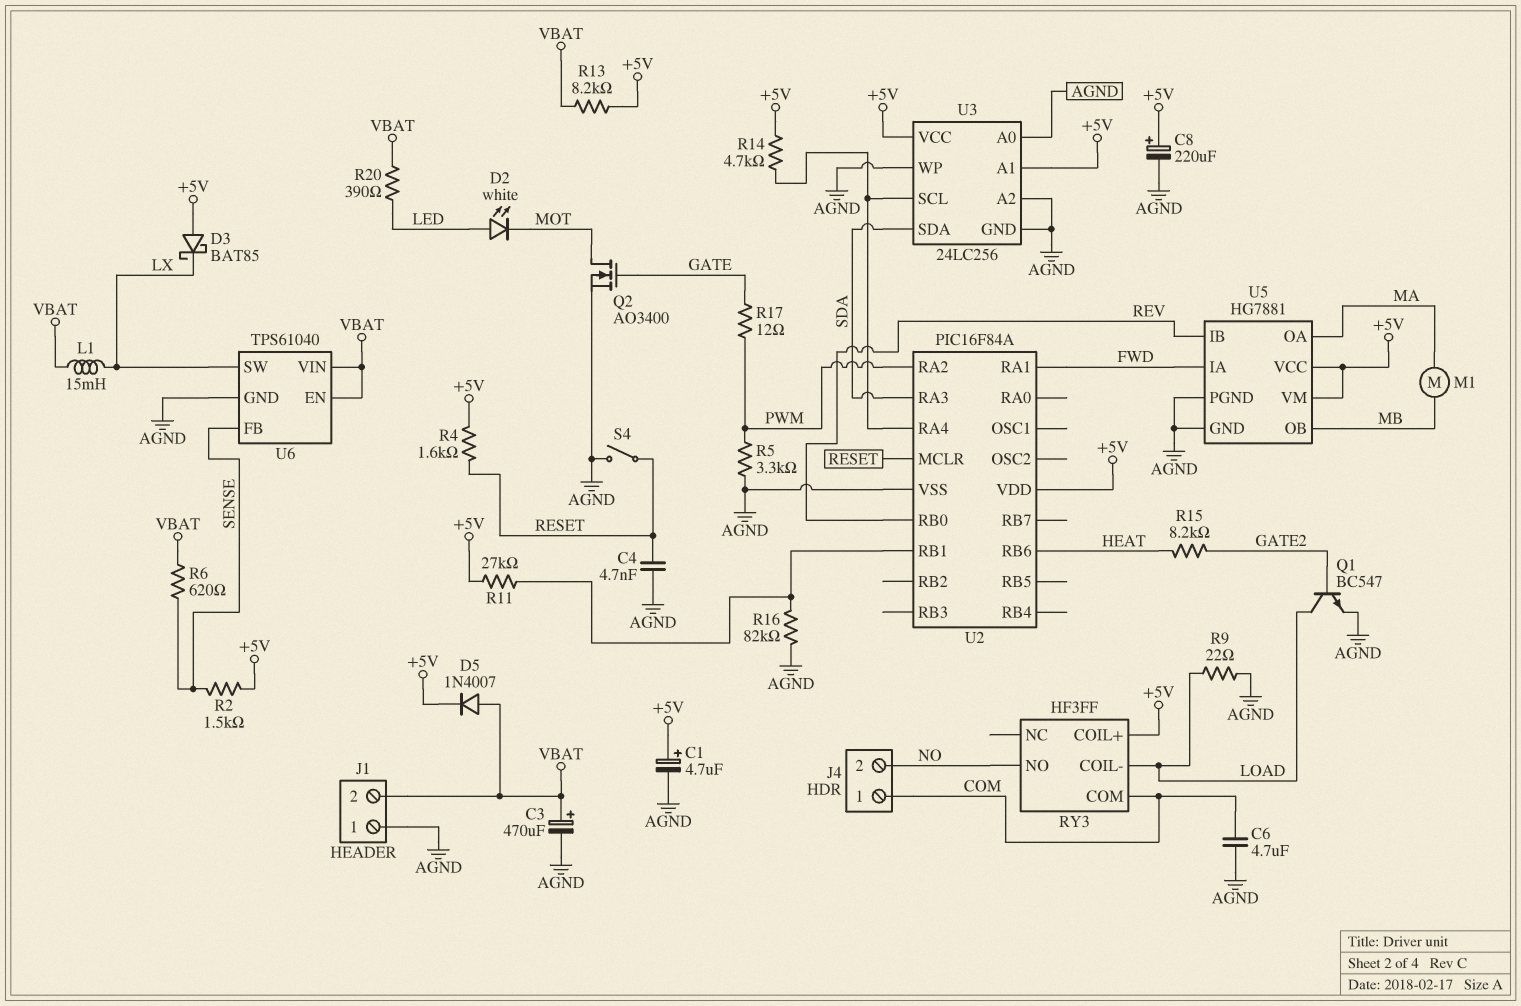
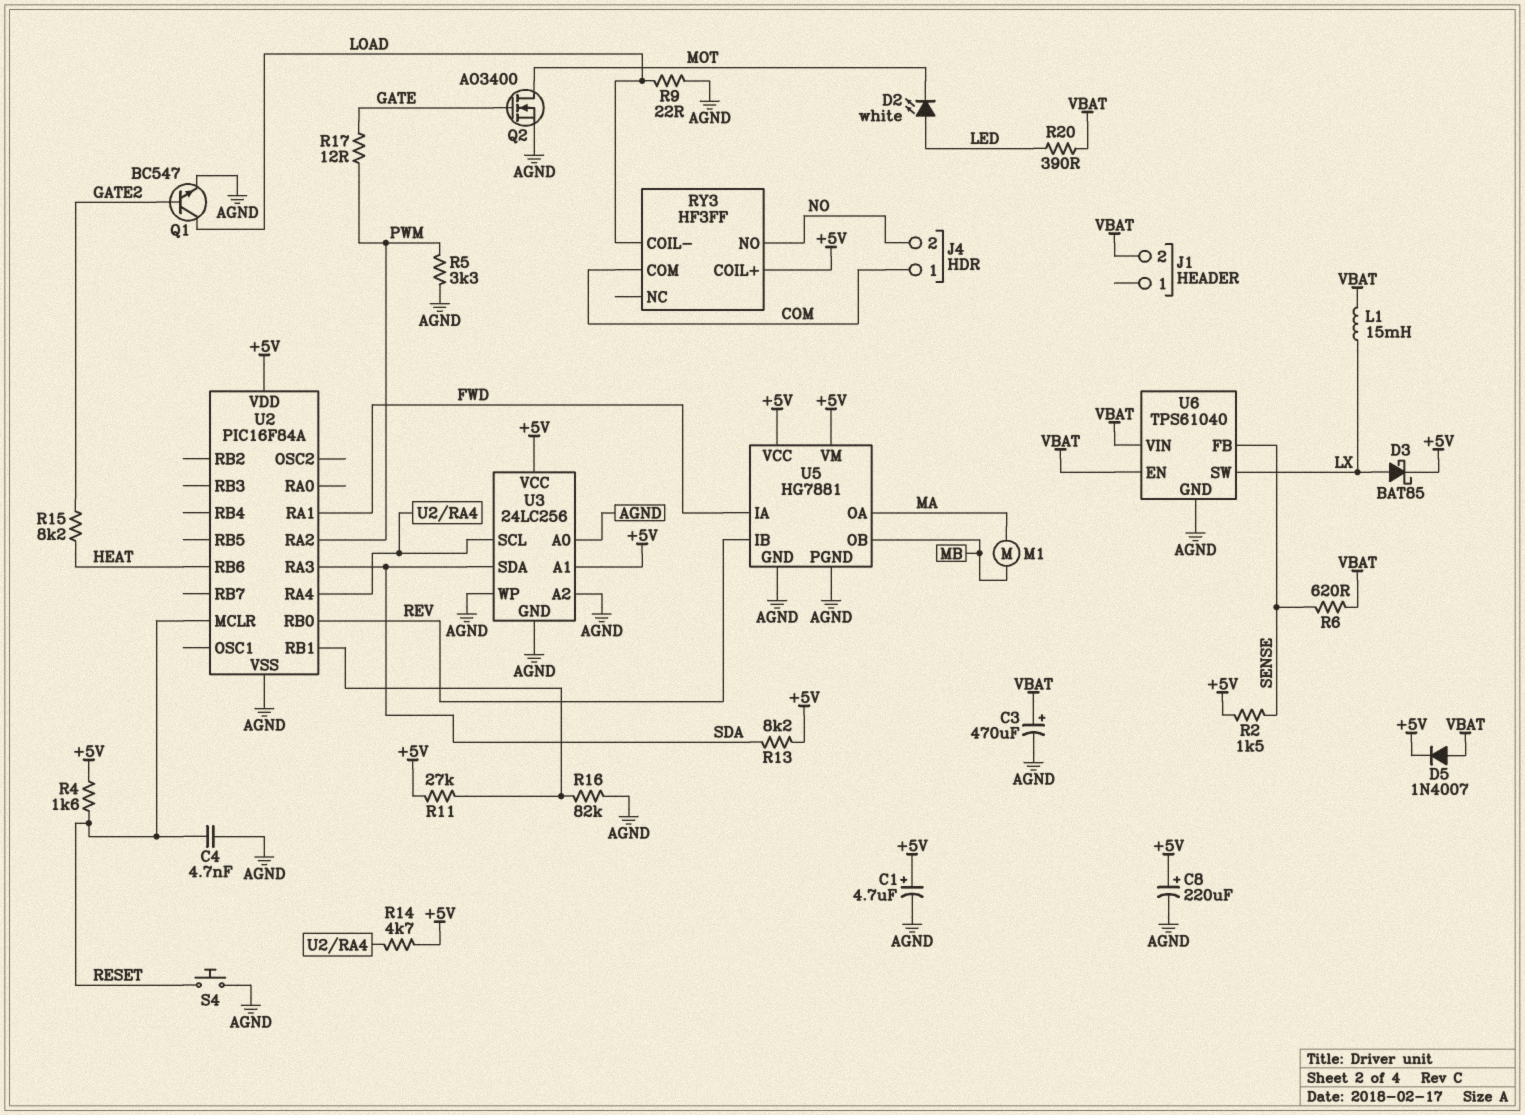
C6: 4.7uF (AGND, COM) -> none
D3: schottky BAT85 (A +5V, K LX) -> schottky BAT85 (A LX, K +5V)
J1 pin 1: AGND -> none
R13: 8.2k (+5V, VBAT) -> 8.2k (+5V, SDA)
S4: switch (AGND, RESET) -> button (AGND, RESET)

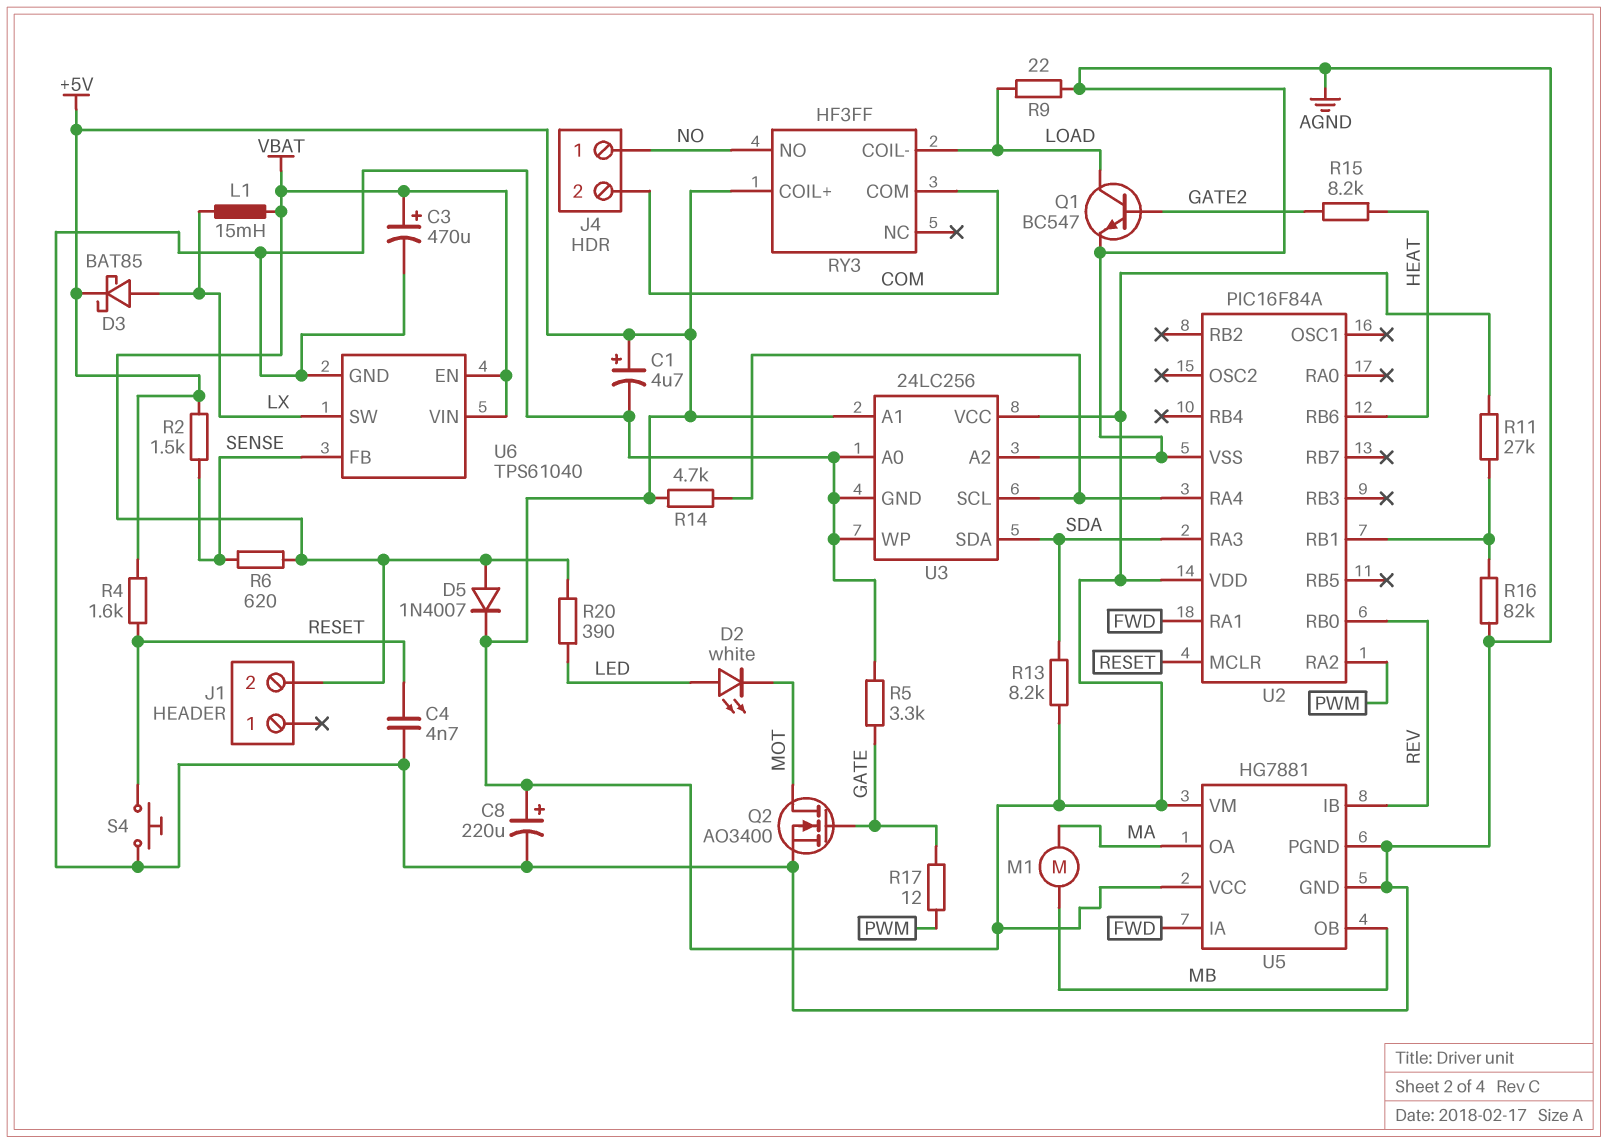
J4 pin 1: COM -> NO
J4 pin 2: NO -> COM
R5: 3.3k (AGND, PWM) -> 3.3k (AGND, GATE)

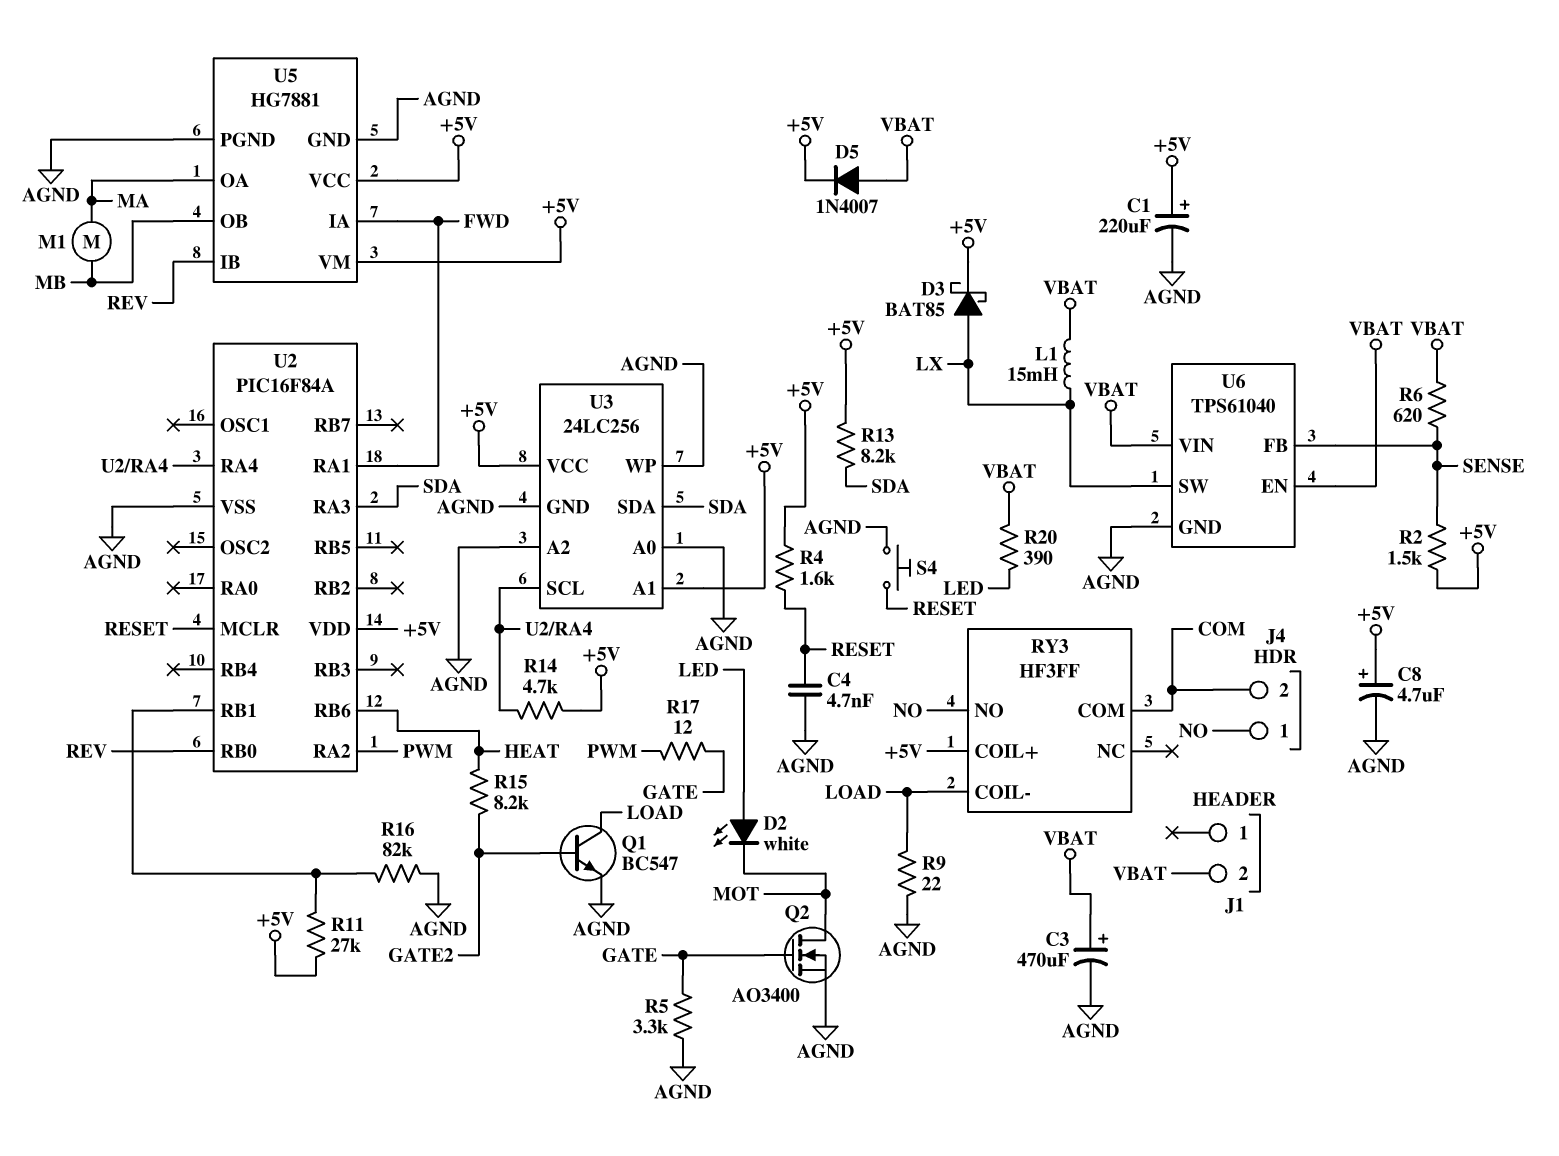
C1: 4.7uF (plus +5V, minus AGND) -> 220uF (plus +5V, minus AGND)
C8: 220uF (plus +5V, minus AGND) -> 4.7uF (plus +5V, minus AGND)

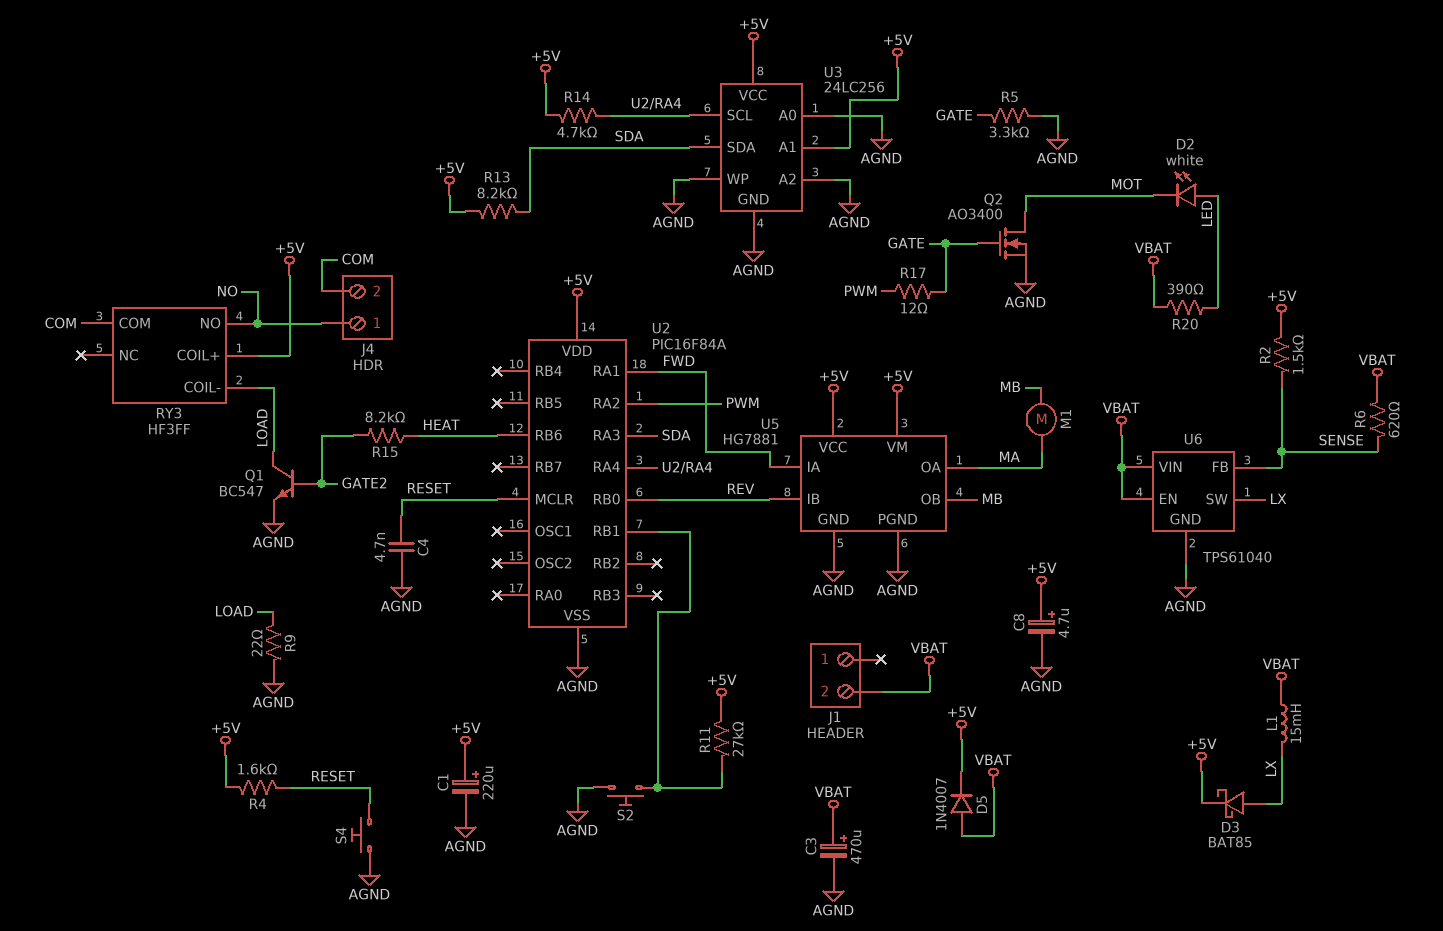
R16: 82k (AGND, U2/RB1) -> none
S2: none -> button (AGND, U2/RB1)

